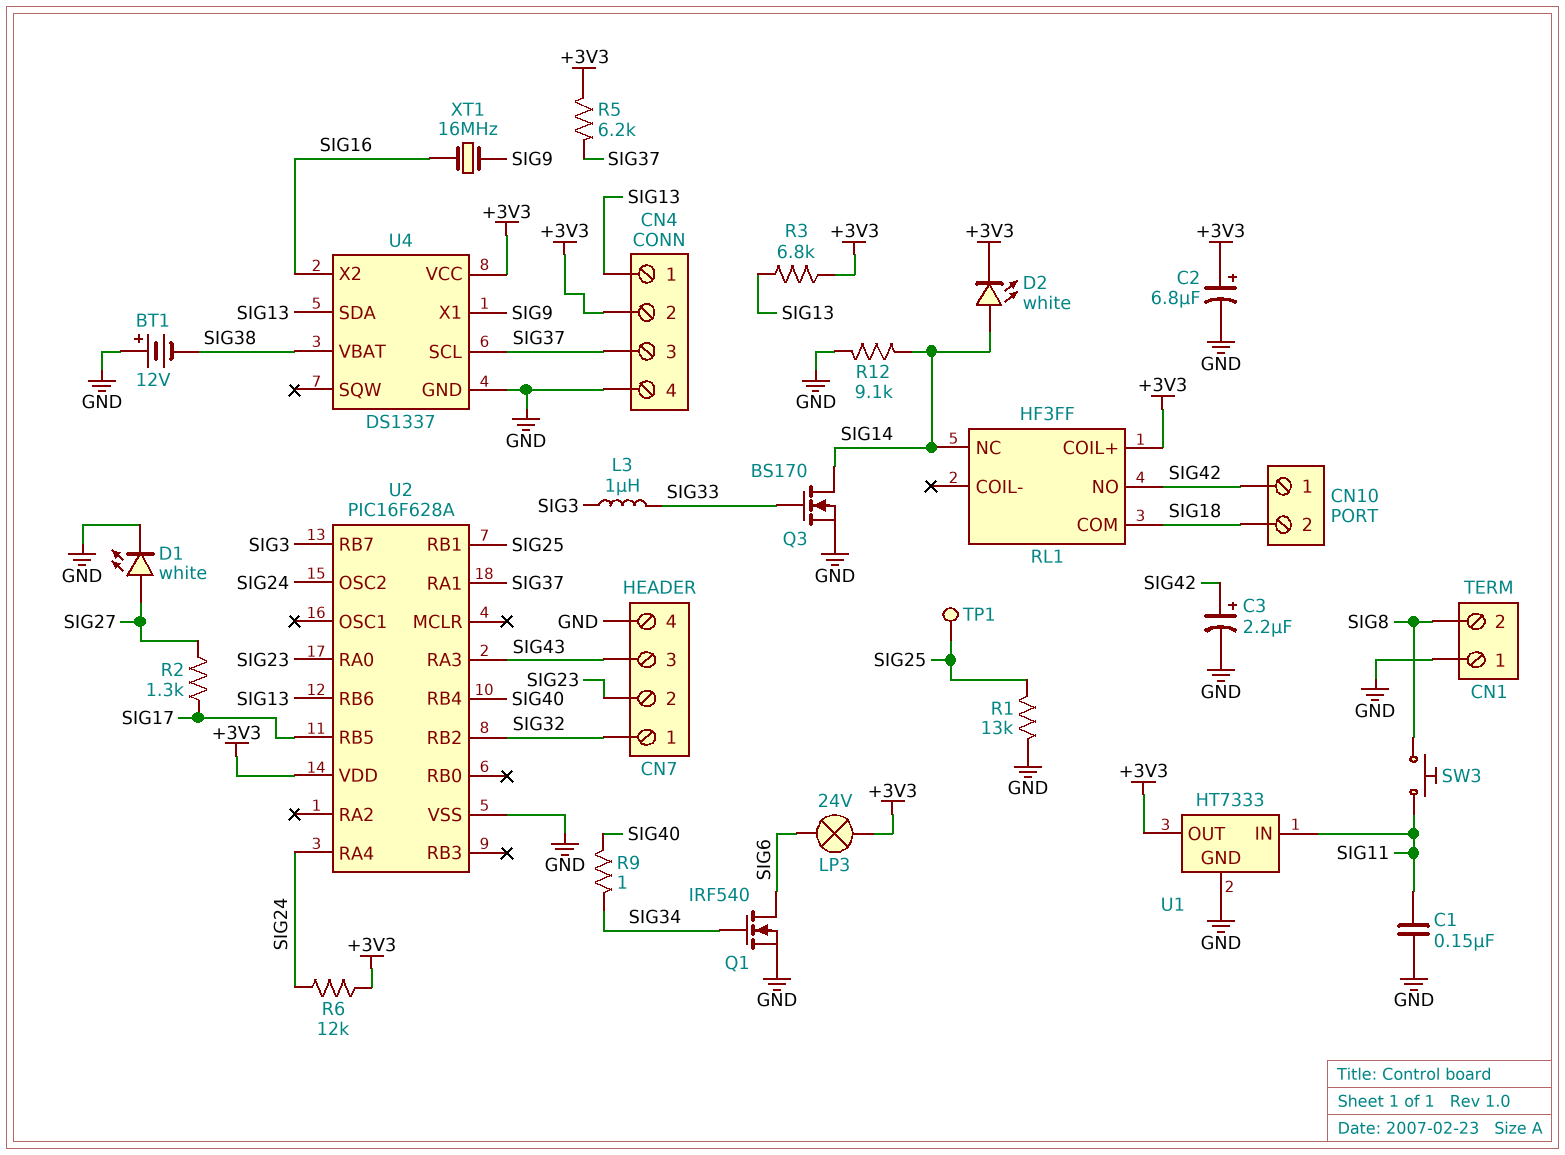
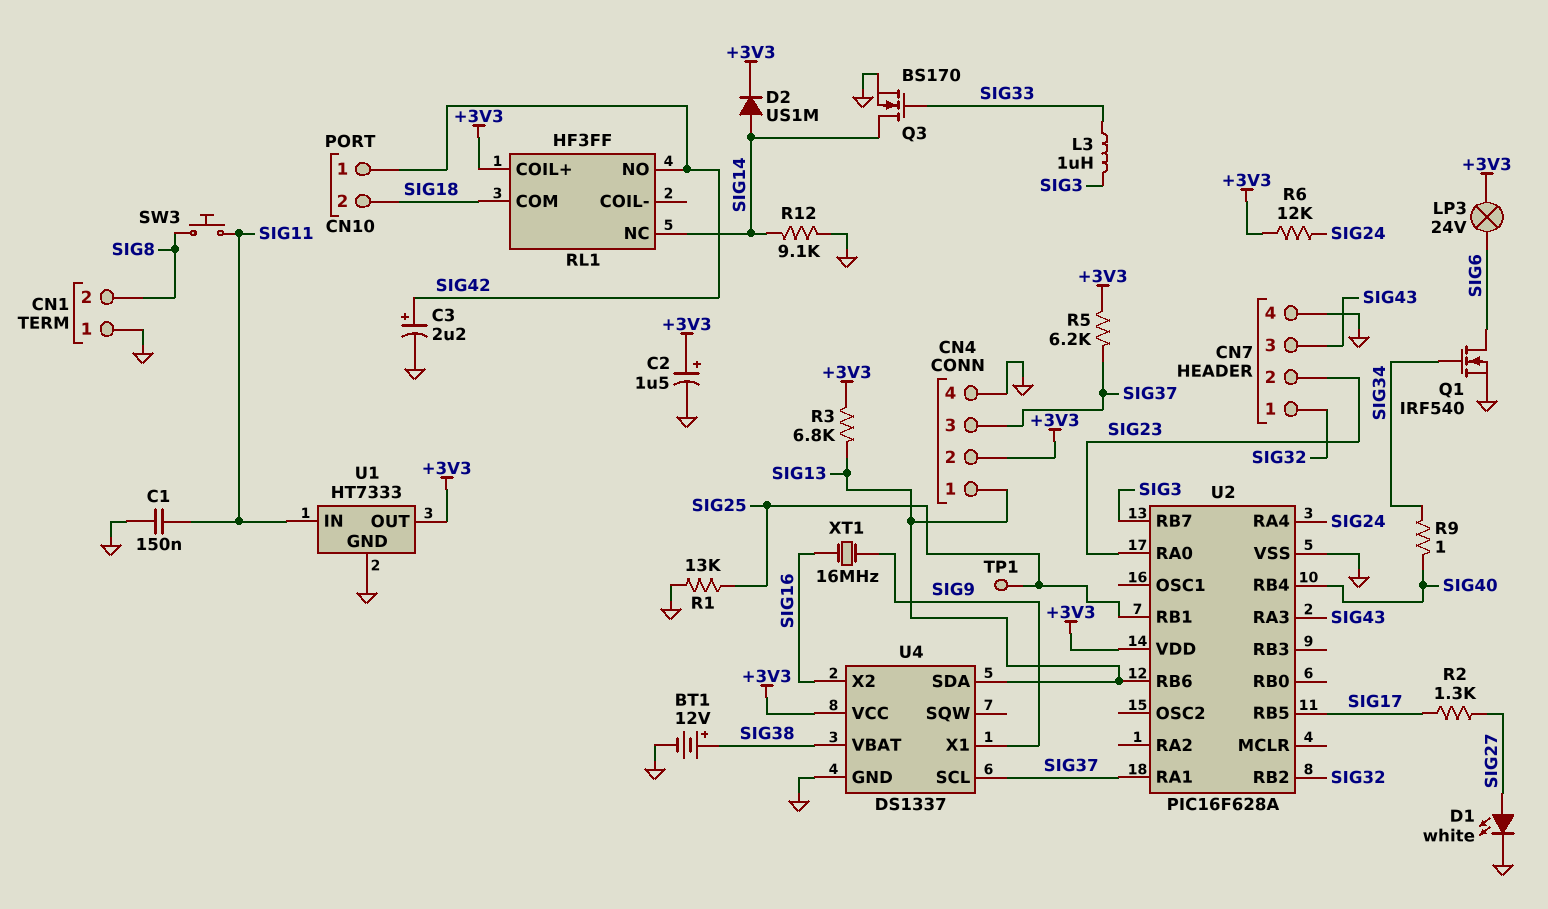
BT1: 12V (plus GND, minus SIG38) -> 12V (plus SIG38, minus GND)
C2: 6.8uF (plus +3V3, minus GND) -> 1.5uF (plus +3V3, minus GND)
D2: LED white (A SIG14, K +3V3) -> diode US1M (A SIG14, K +3V3)
U2 pin OSC2: SIG24 -> none

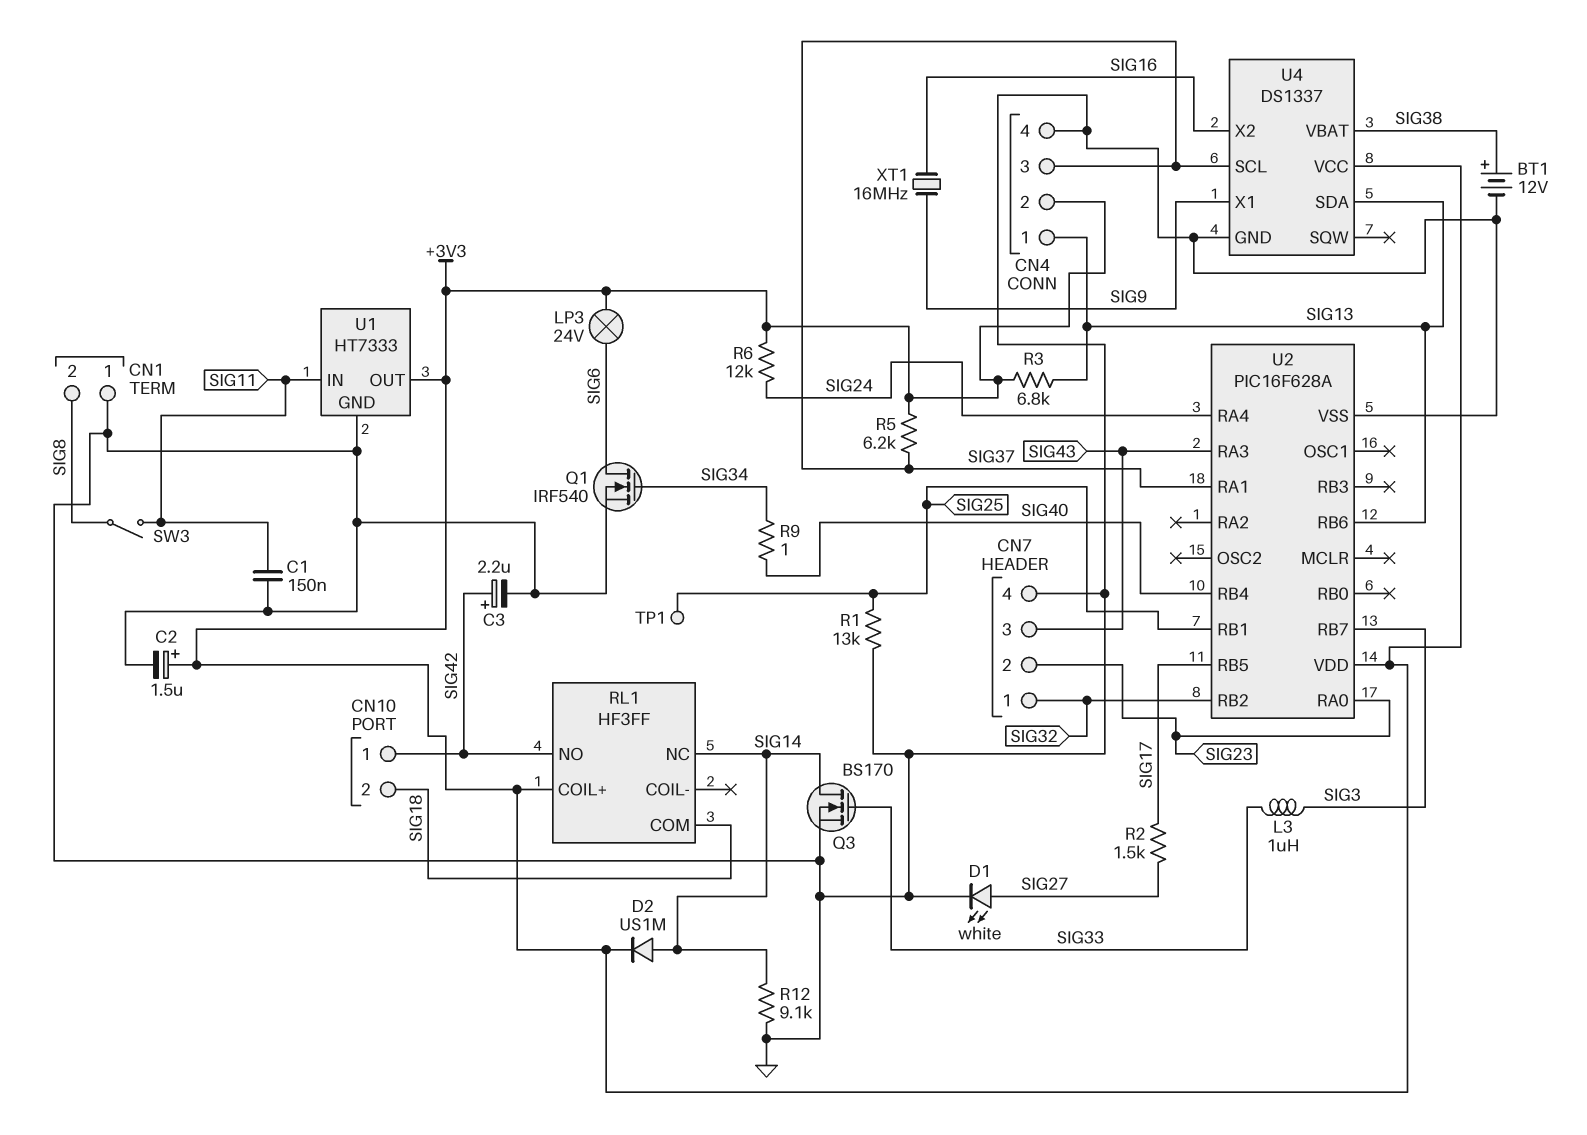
R2: 1.3k (SIG17, SIG27) -> 1.5k (SIG17, SIG27)
SW3: button (SIG8, SIG11) -> switch (SIG8, SIG11)

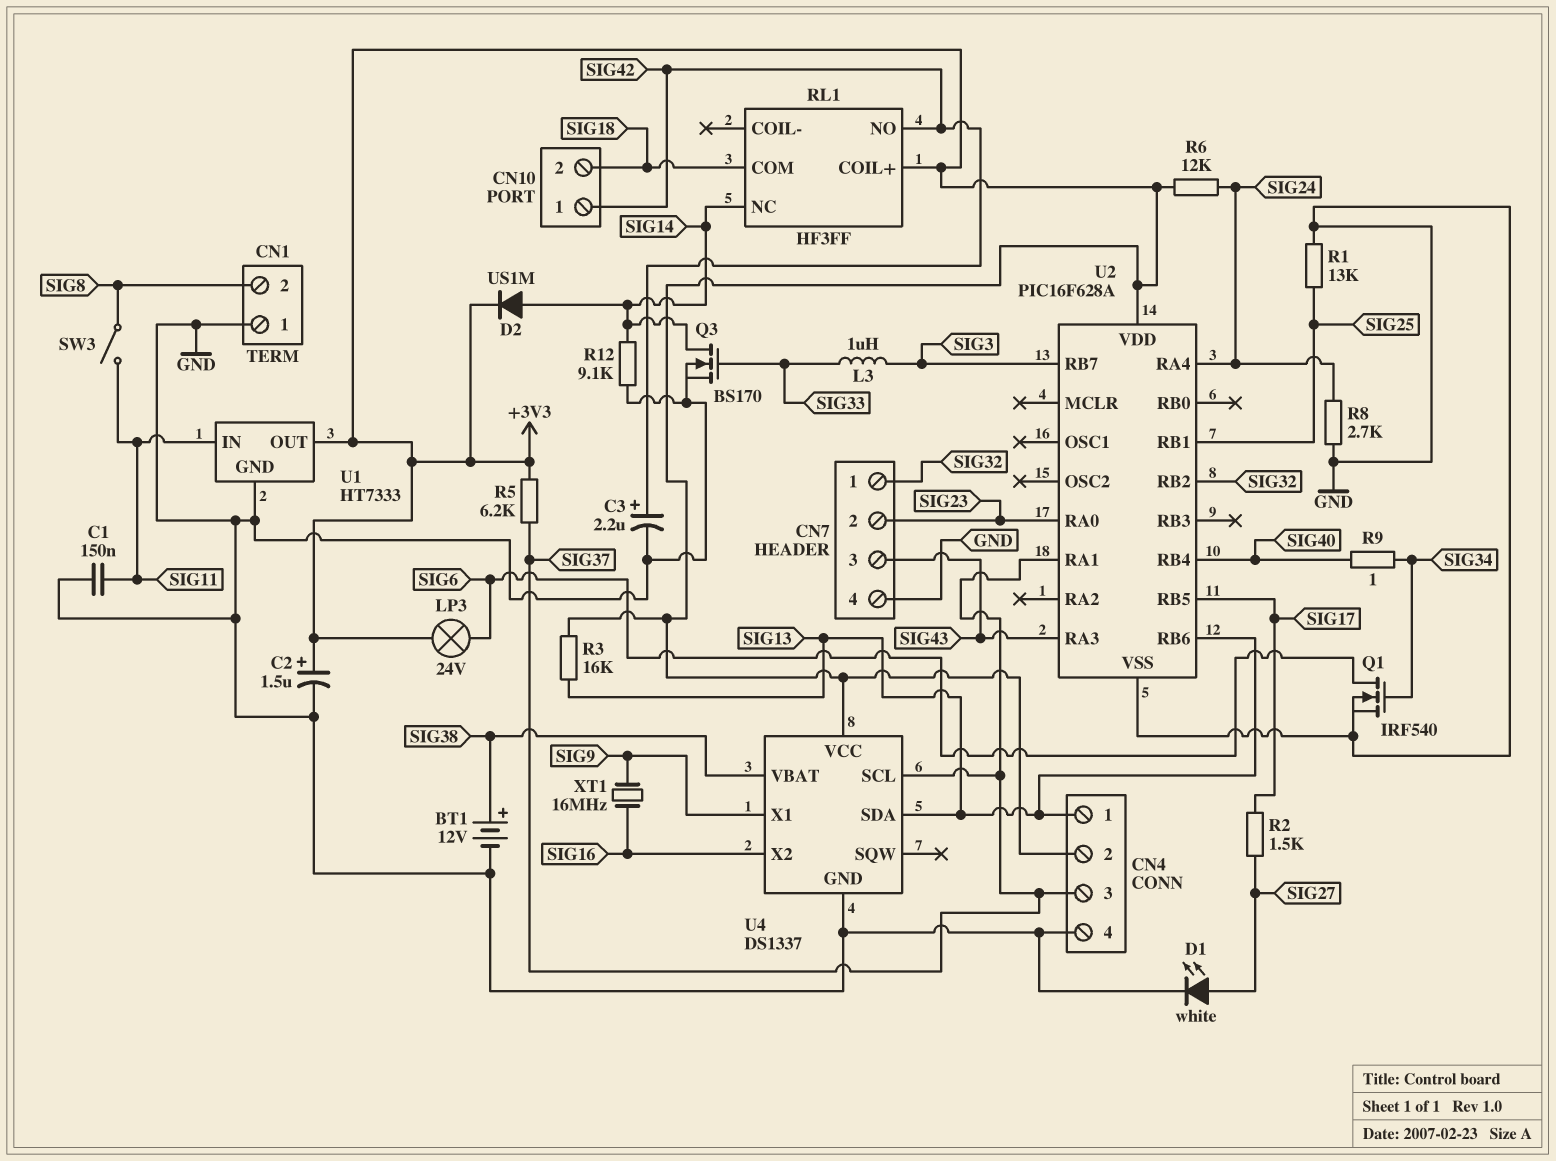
R3: 6.8k (+3V3, SIG13) -> 16k (+3V3, SIG13)
R8: none -> 2.7k (GND, SIG24)
TP1: test point (SIG25) -> none

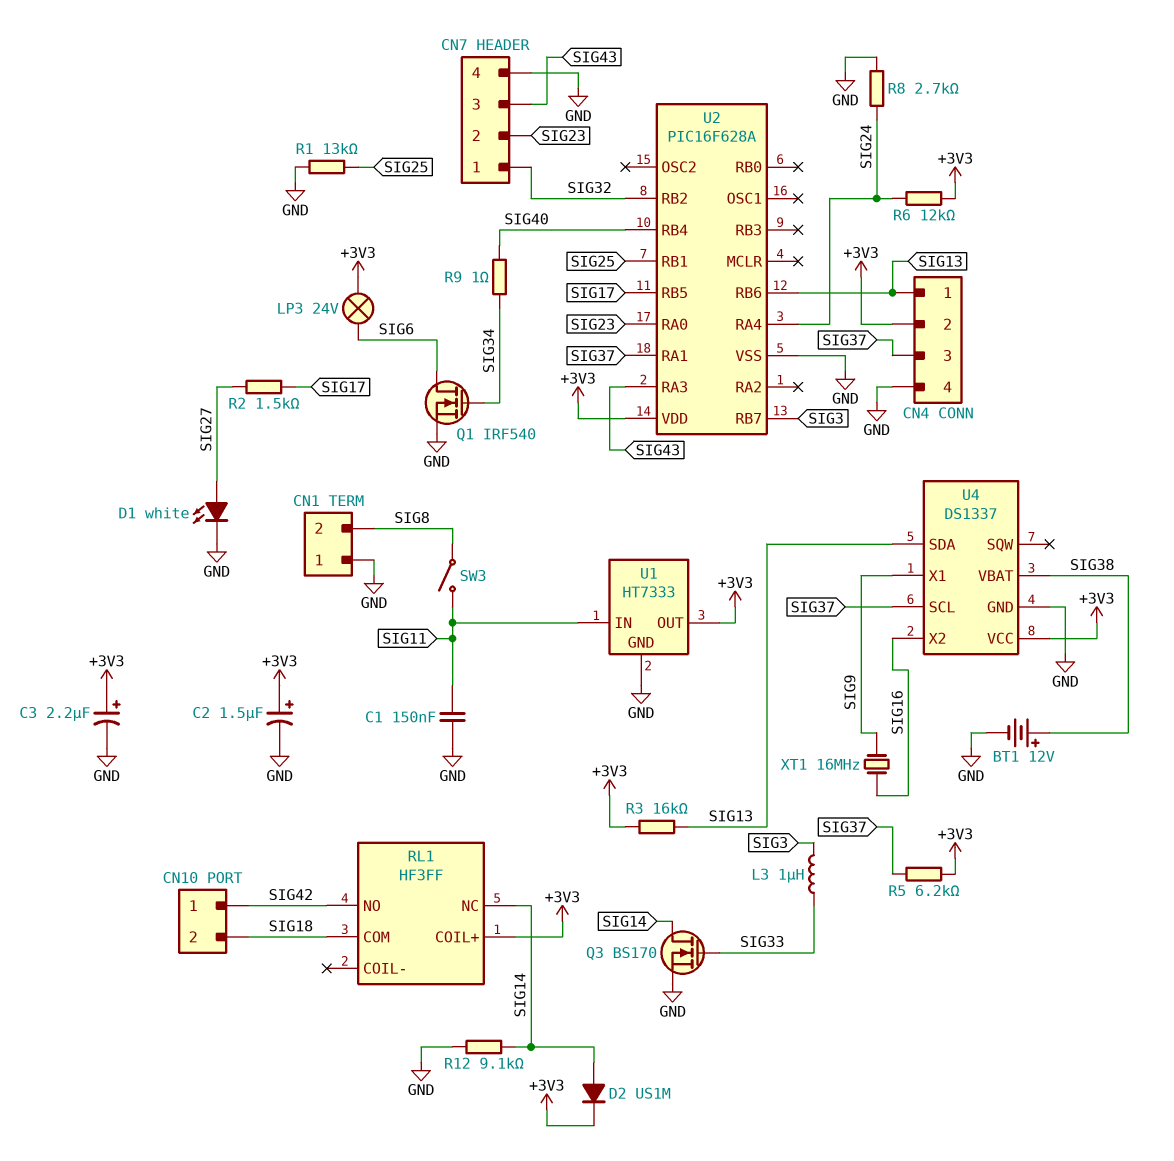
C3: 2.2uF (plus SIG42, minus GND) -> 2.2uF (plus +3V3, minus GND)

